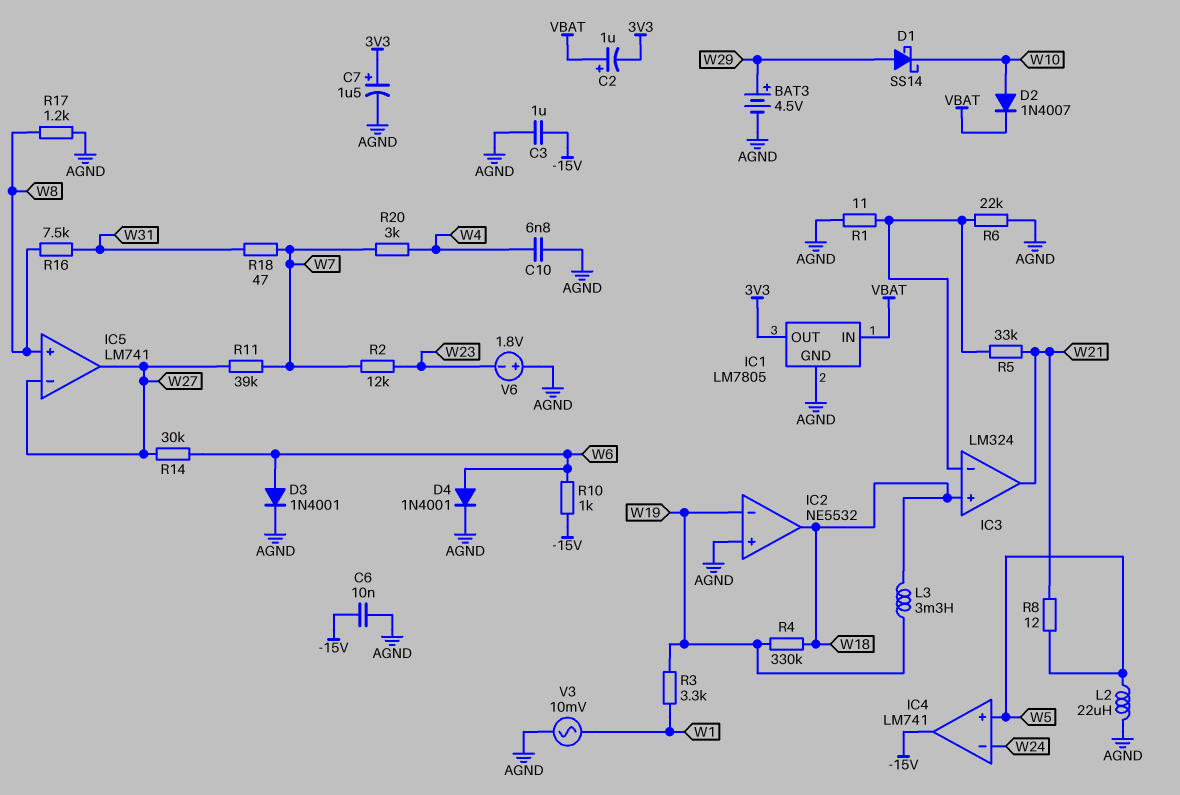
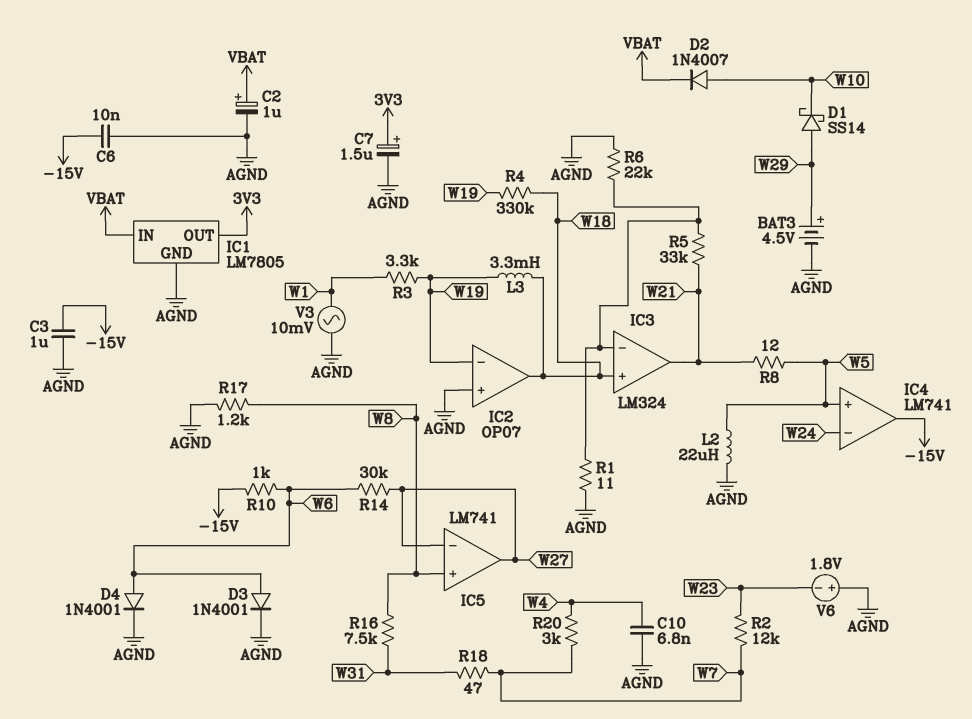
C2: 1uF (plus VBAT, minus 3V3) -> 1uF (plus VBAT, minus AGND)
IC2: NE5532 -> OP07
R11: 39k (W7, W27) -> none

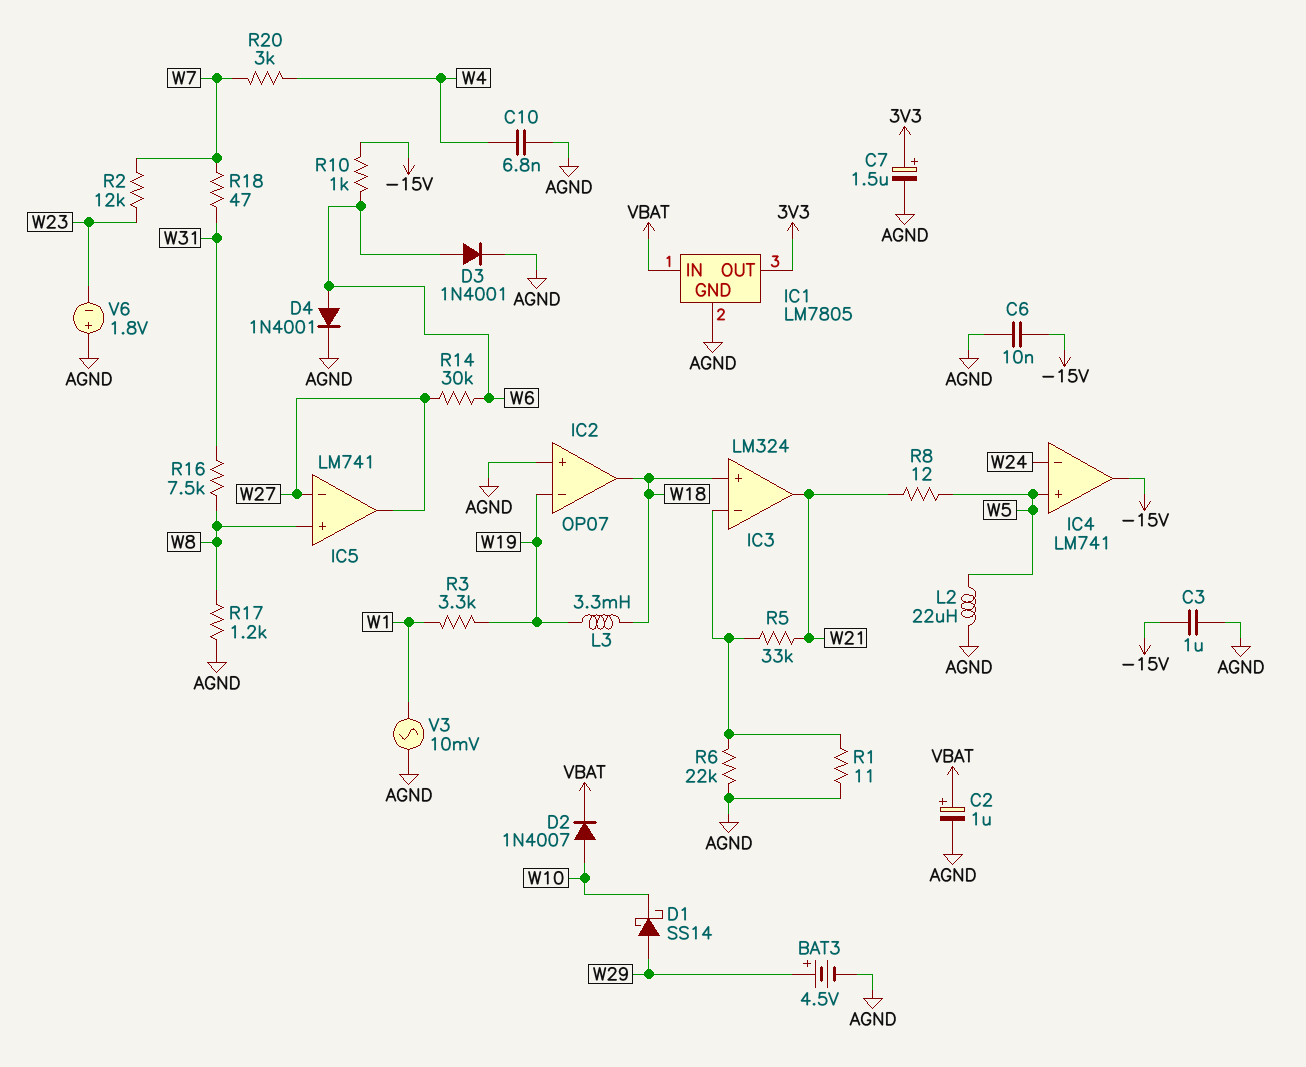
R4: 330k (W18, W19) -> none

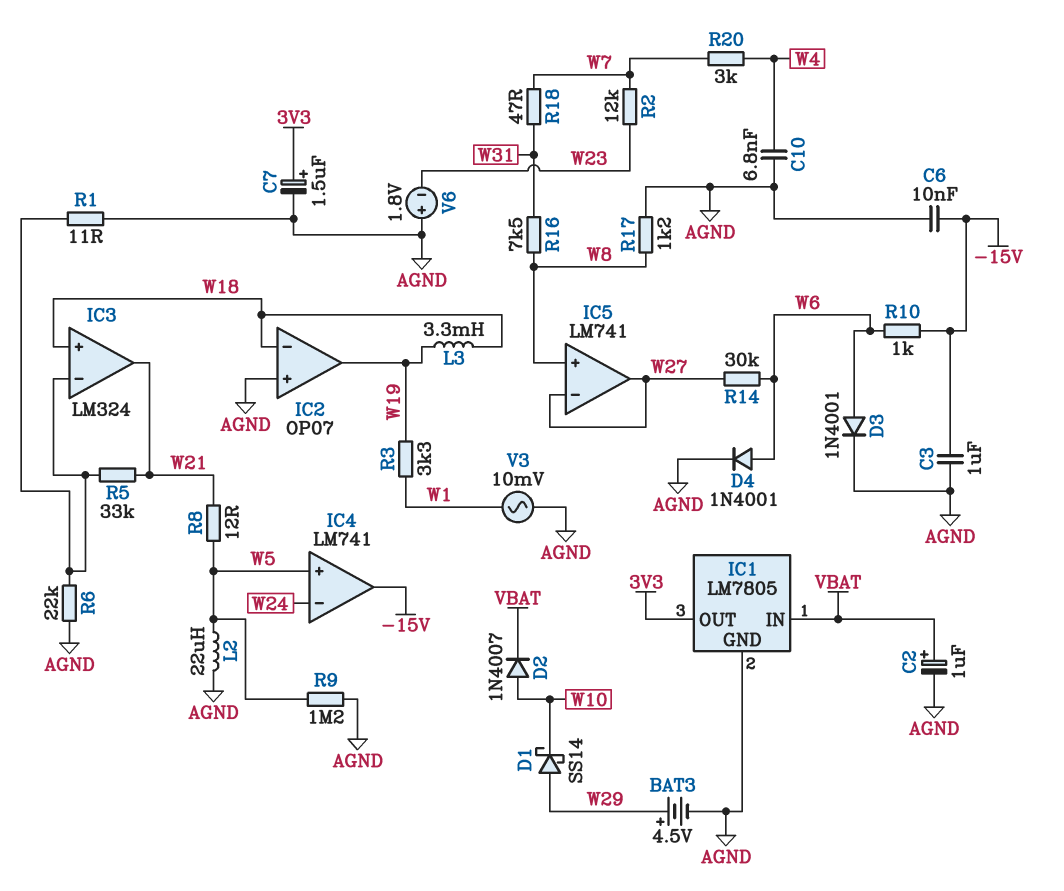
IC2 pin in-: W19 -> W18
IC2 pin out: W18 -> W19
R9: none -> 1.2M (AGND, W5)

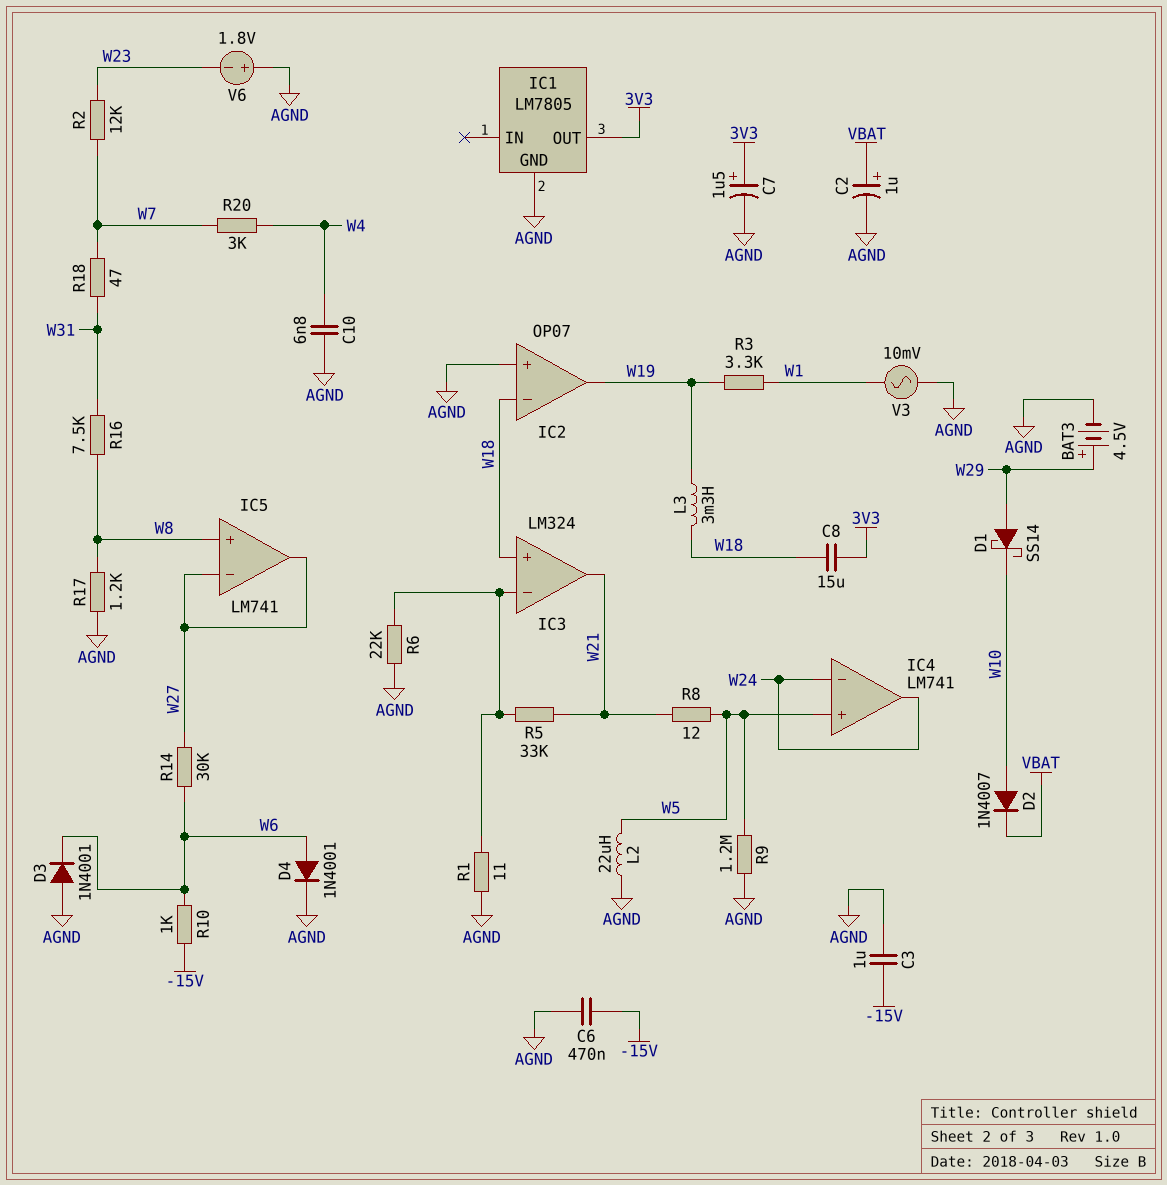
C6: 10nF (-15V, AGND) -> 470nF (-15V, AGND)
C8: none -> 15uF (3V3, W18)
D3: diode 1N4001 (A W6, K AGND) -> diode 1N4001 (A AGND, K W6)
IC1 pin IN: VBAT -> none
IC4 pin out: -15V -> W24

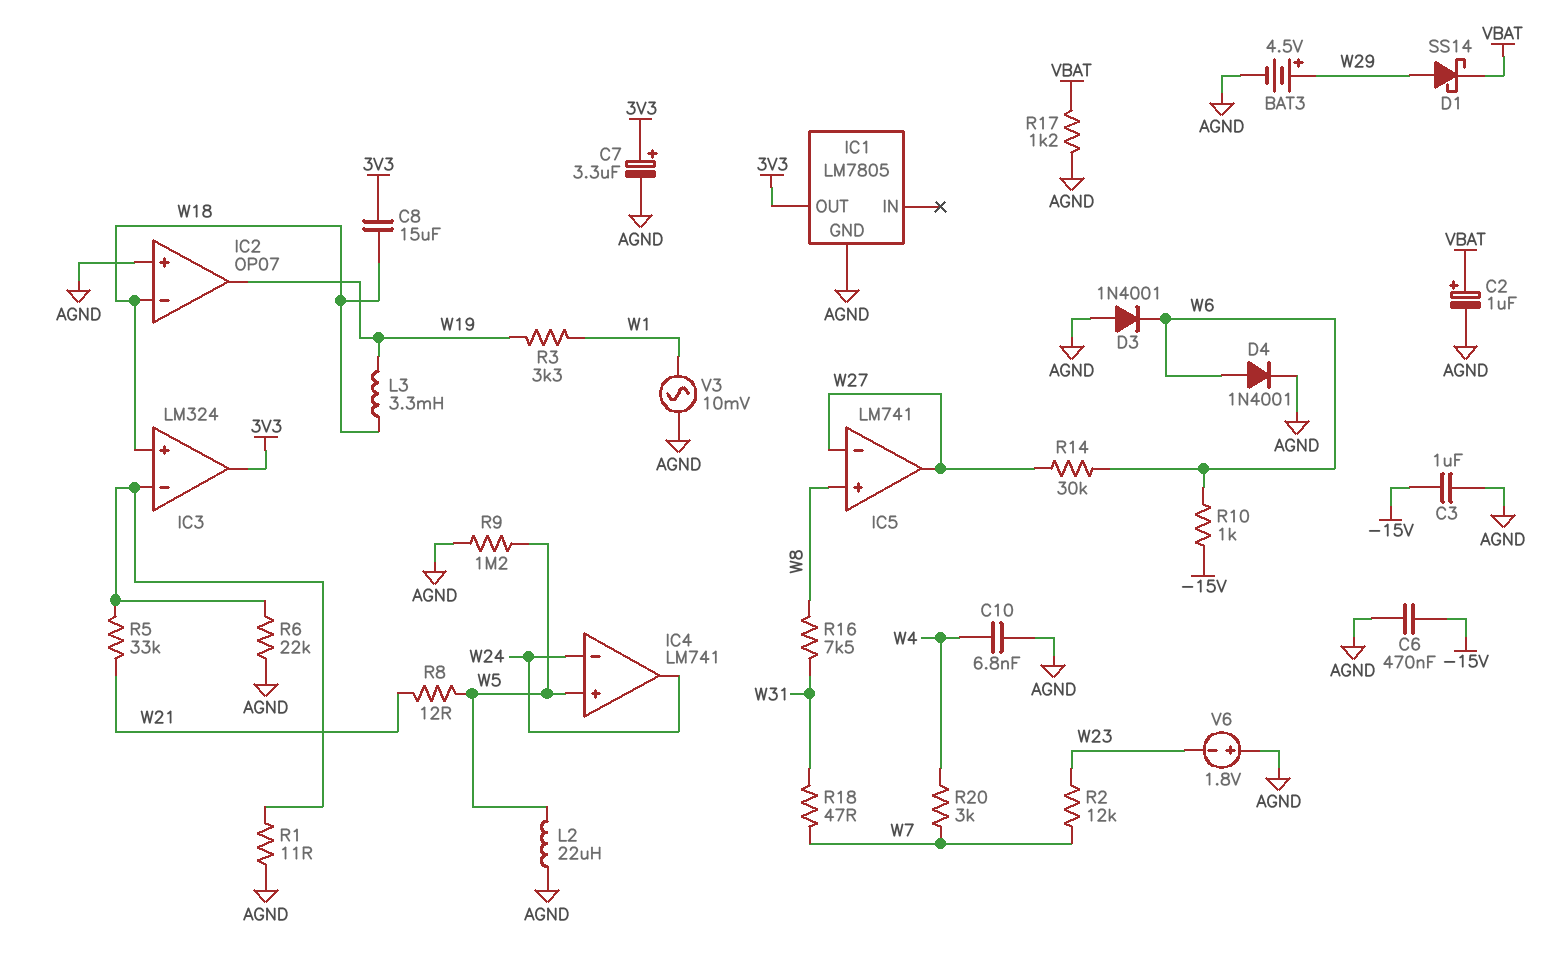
C7: 1.5uF (plus 3V3, minus AGND) -> 3.3uF (plus 3V3, minus AGND)
D1: schottky SS14 (A W29, K W10) -> schottky SS14 (A W29, K VBAT)
D2: diode 1N4007 (A W10, K VBAT) -> none
IC3 pin out: W21 -> 3V3
R17: 1.2k (AGND, W8) -> 1.2k (AGND, VBAT)

